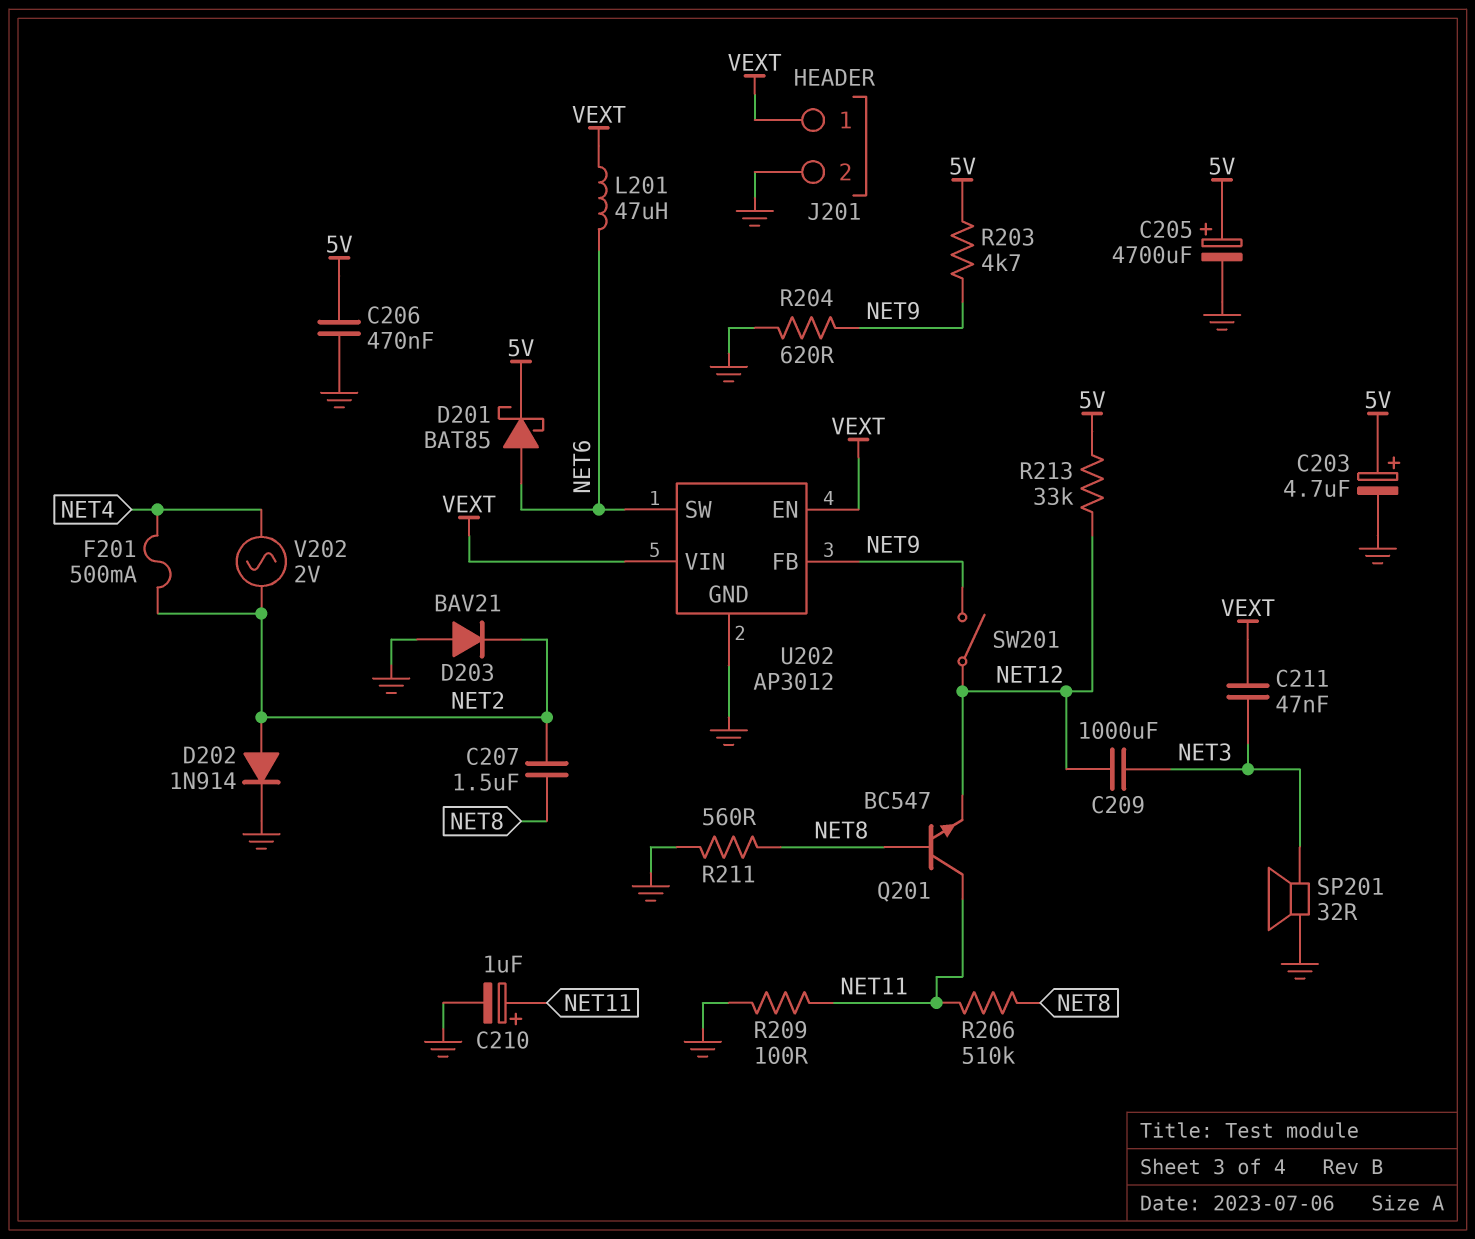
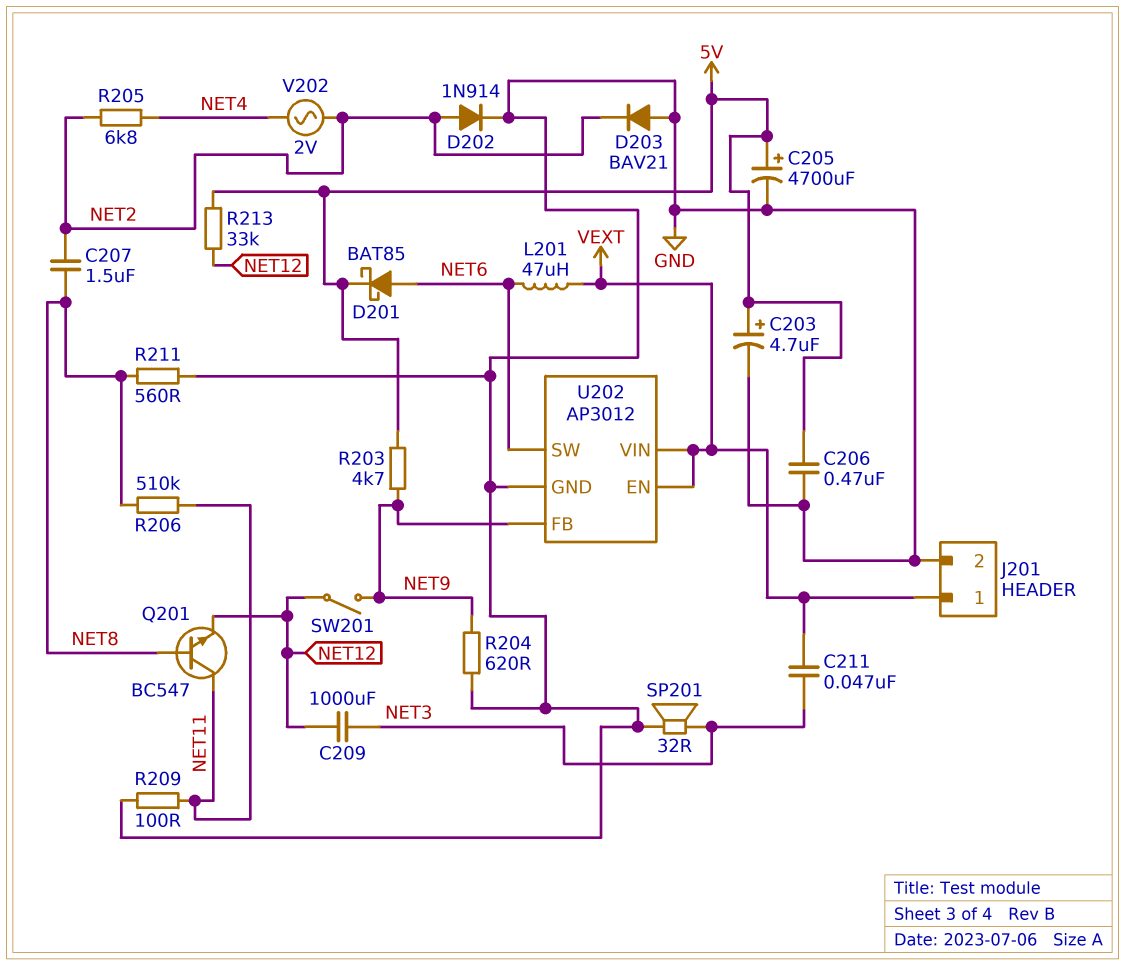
C210: 1uF (plus NET11, minus GND) -> none
F201: 500mA (NET2, NET4) -> none
R205: none -> 6.8k (NET2, NET4)

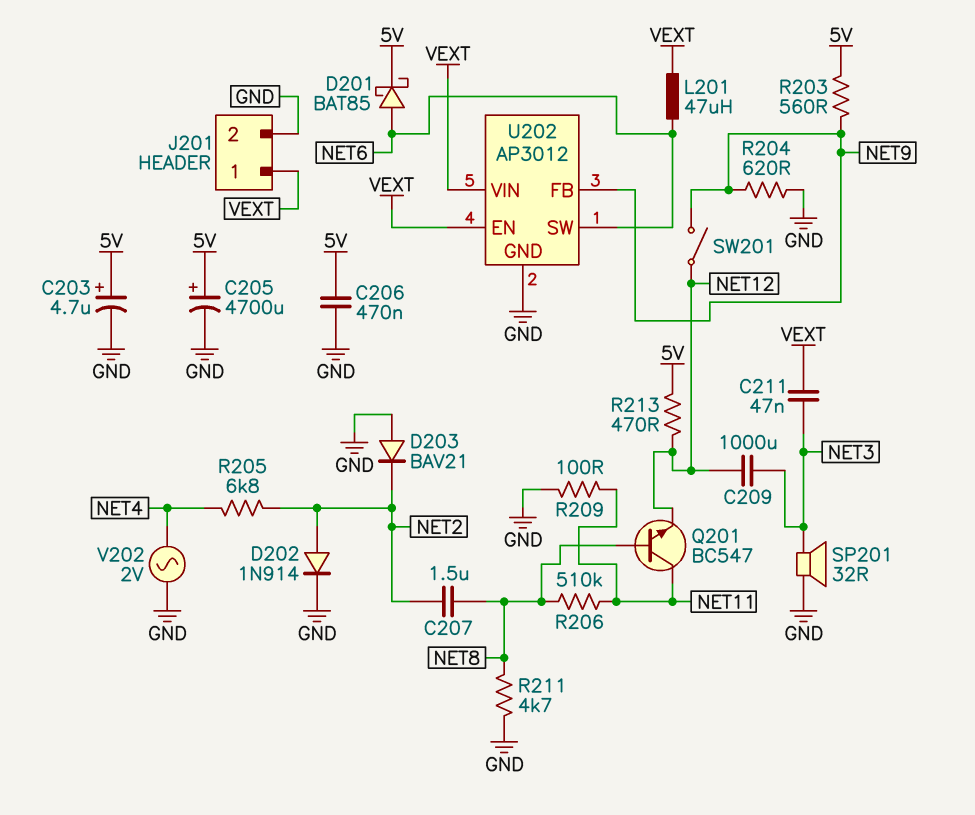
R203: 4.7k (5V, NET9) -> 560 (5V, NET9)
R211: 560 (GND, NET8) -> 4.7k (GND, NET8)
R213: 33k (5V, NET12) -> 470 (5V, NET12)
V202: AC 2V (NET2, NET4) -> AC 2V (GND, NET4)

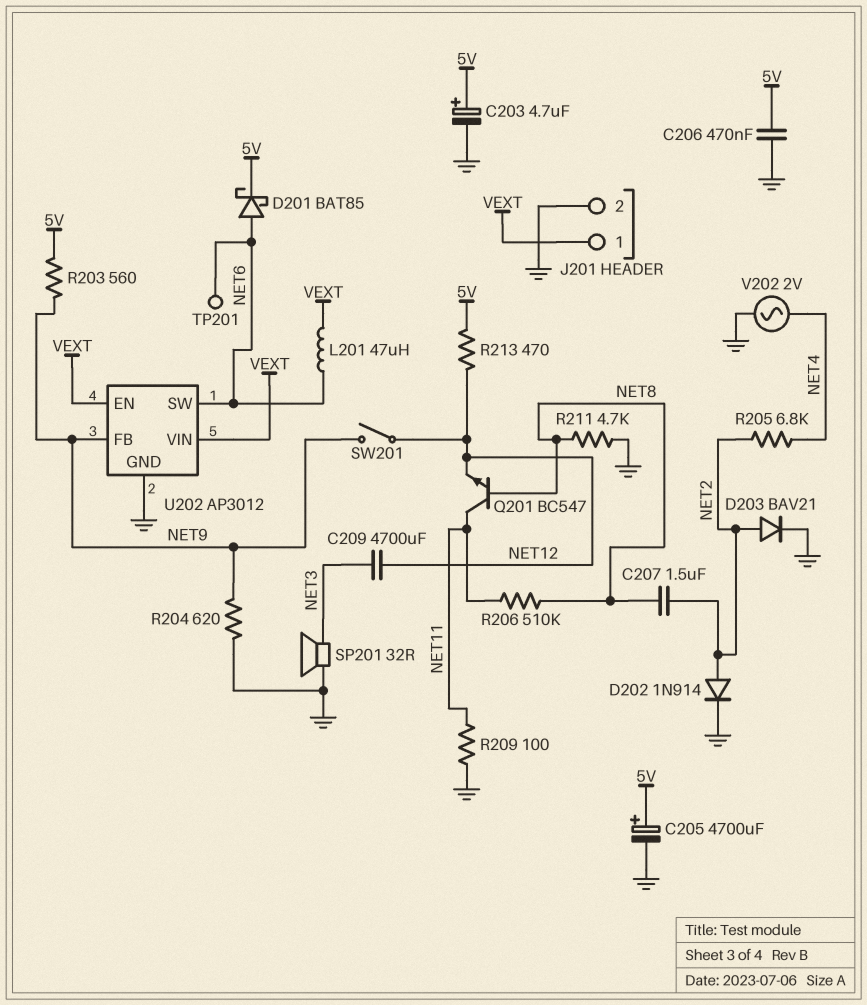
C209: 1000uF (NET3, NET12) -> 4700uF (NET3, NET12)
C211: 47nF (NET3, VEXT) -> none
D203: diode BAV21 (A GND, K NET2) -> diode BAV21 (A NET2, K GND)
TP201: none -> test point (NET6)

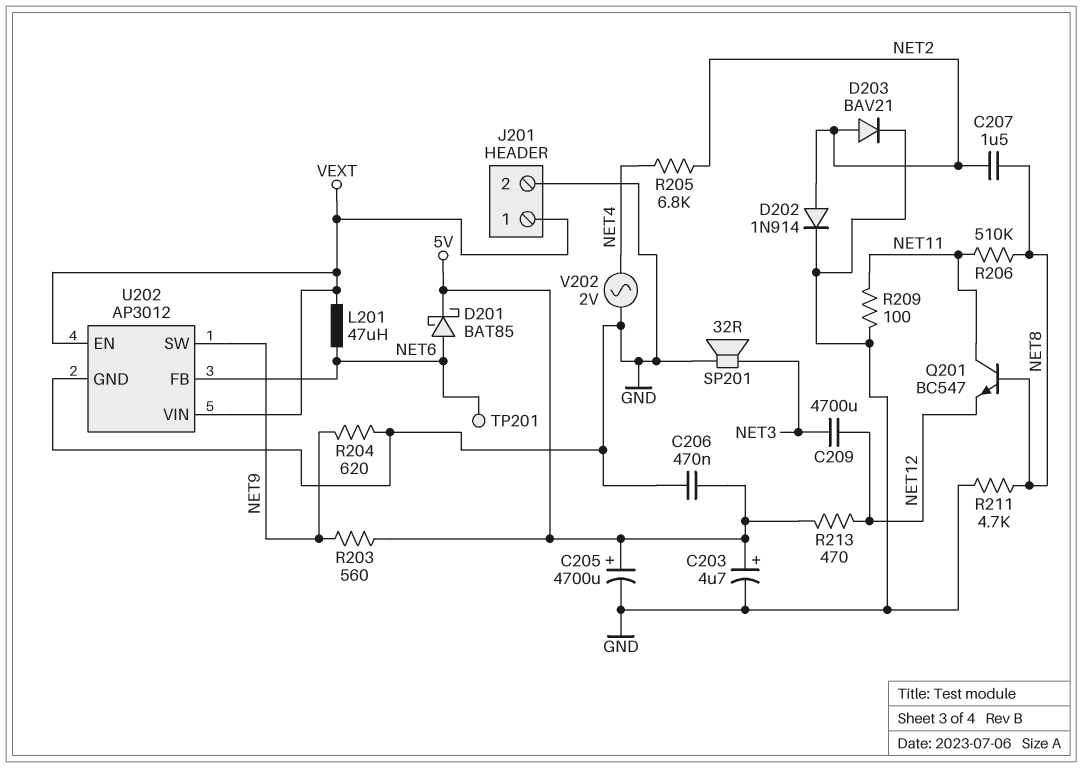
SW201: switch (NET9, NET12) -> none
U202 pin FB: NET9 -> NET6
U202 pin SW: NET6 -> NET9

